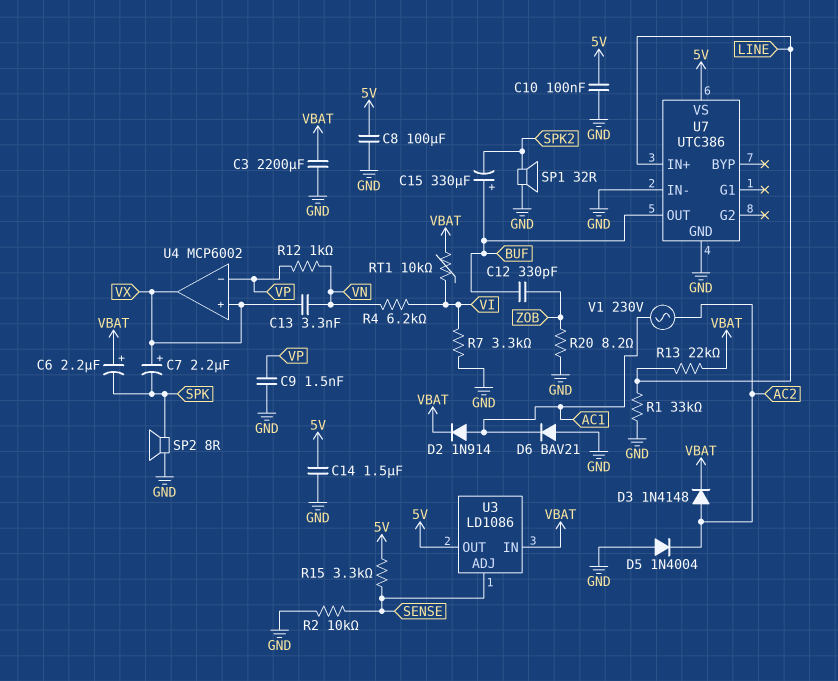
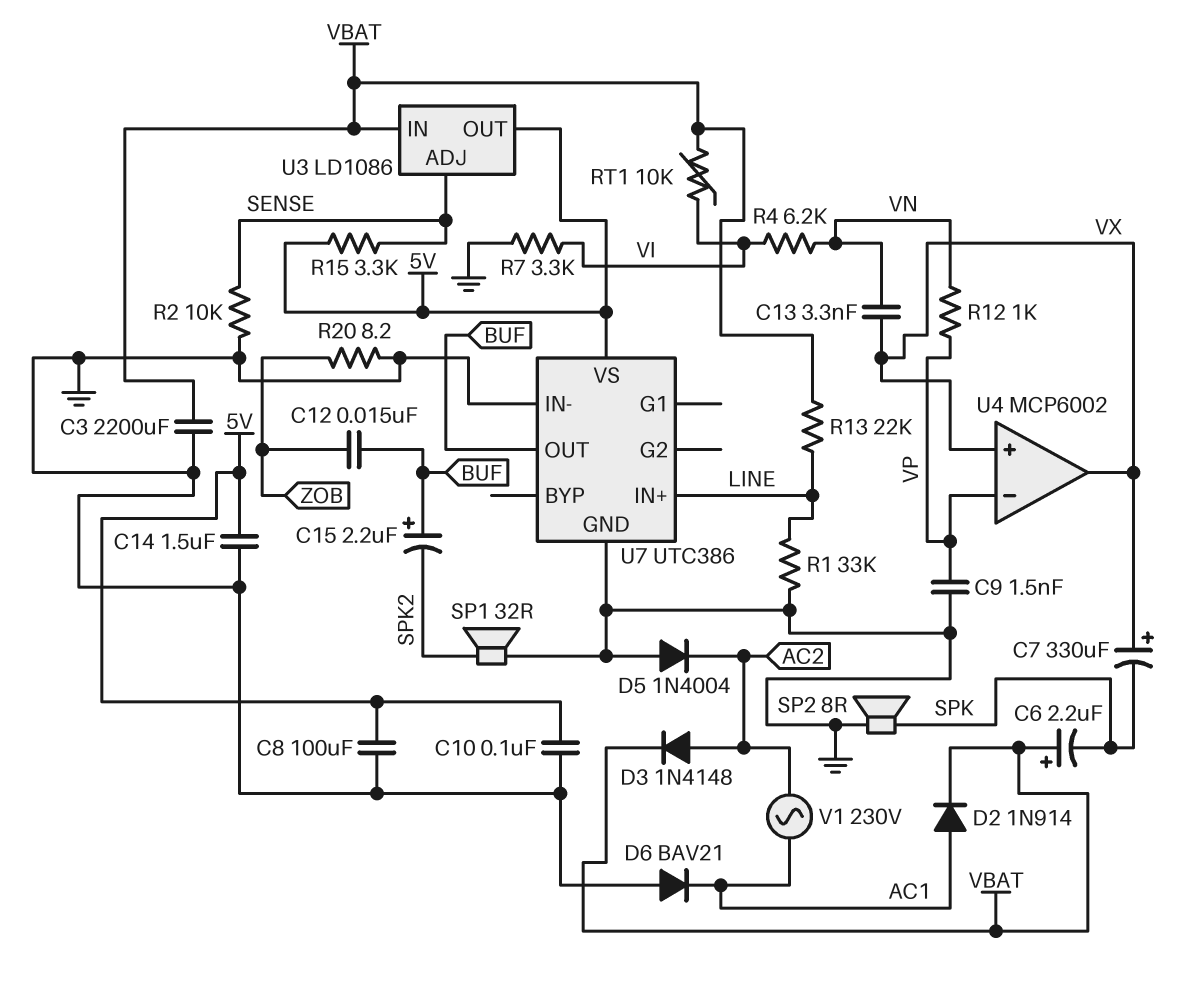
C7: 2.2uF (plus VX, minus SPK) -> 330uF (plus VX, minus SPK)
C12: 330pF (BUF, ZOB) -> 15nF (BUF, ZOB)
C15: 330uF (plus BUF, minus SPK2) -> 2.2uF (plus BUF, minus SPK2)

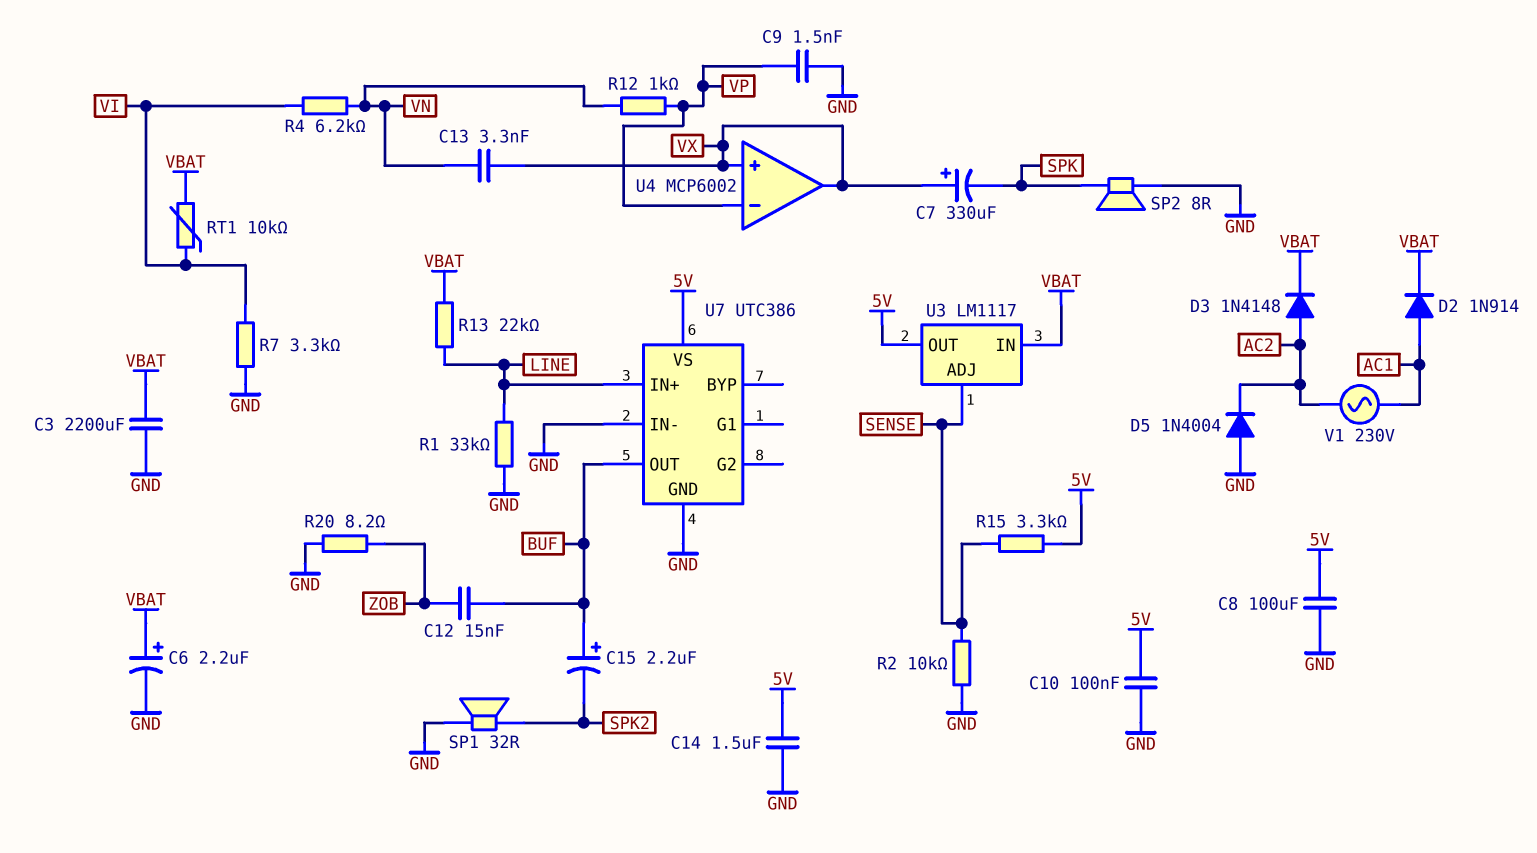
C6: 2.2uF (plus VBAT, minus SPK) -> 2.2uF (plus VBAT, minus GND)
D6: diode BAV21 (A GND, K AC1) -> none
U3: LD1086 -> LM1117

